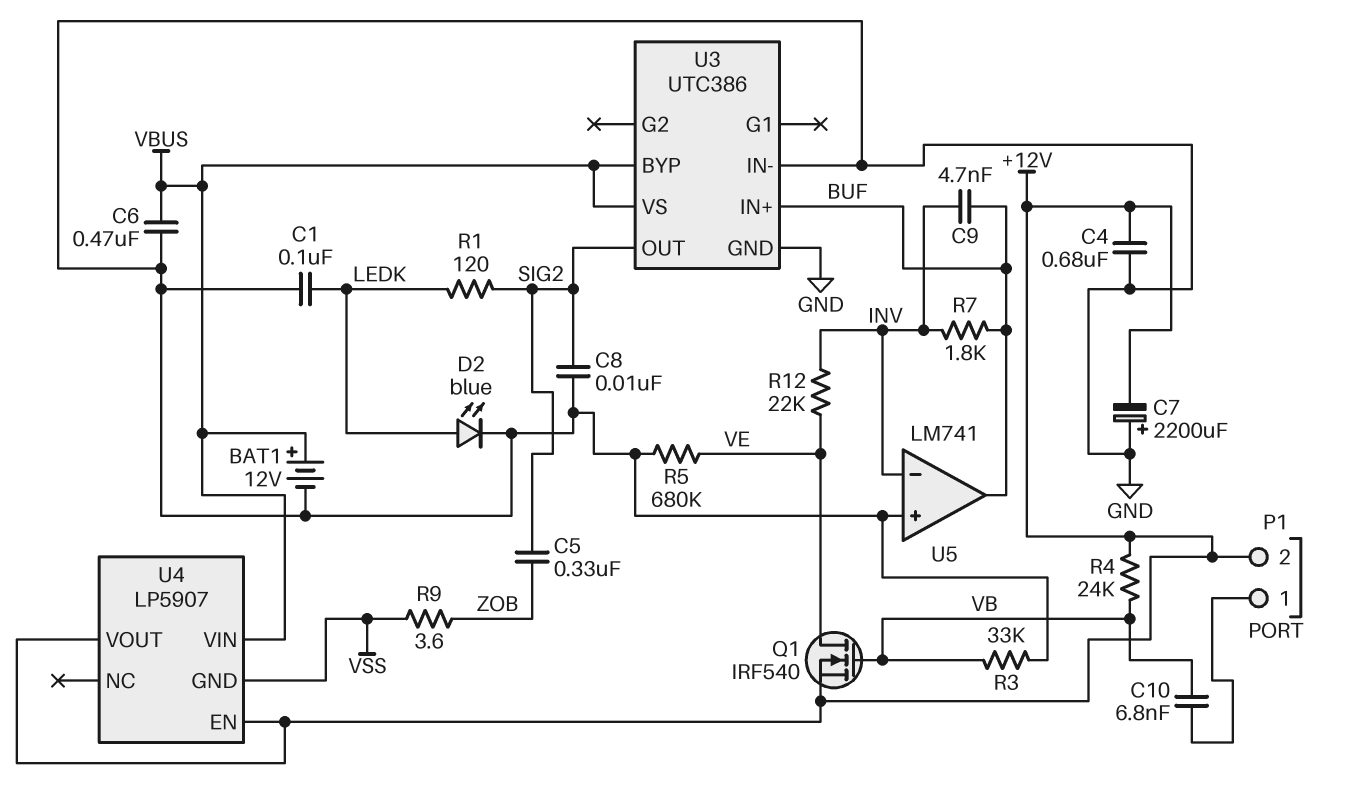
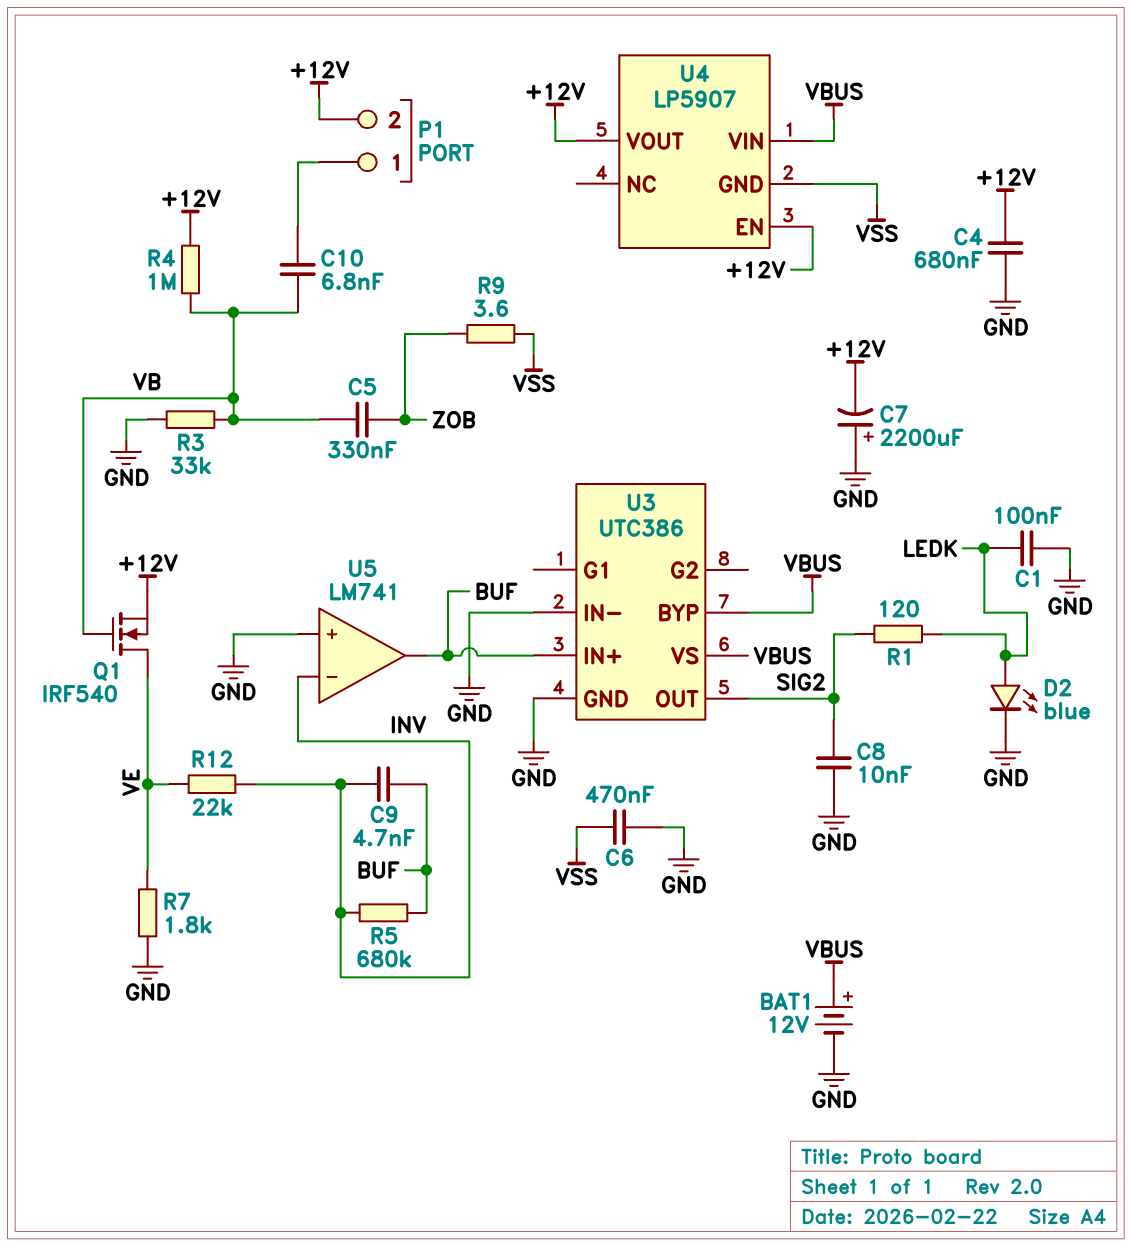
C5: 330nF (SIG2, ZOB) -> 330nF (VB, ZOB)
C6: 470nF (GND, VBUS) -> 470nF (GND, VSS)
R4: 24k (+12V, VB) -> 1M (+12V, VB)
R5: 680k (GND, VE) -> 680k (BUF, INV)
R7: 1.8k (BUF, INV) -> 1.8k (GND, VE)

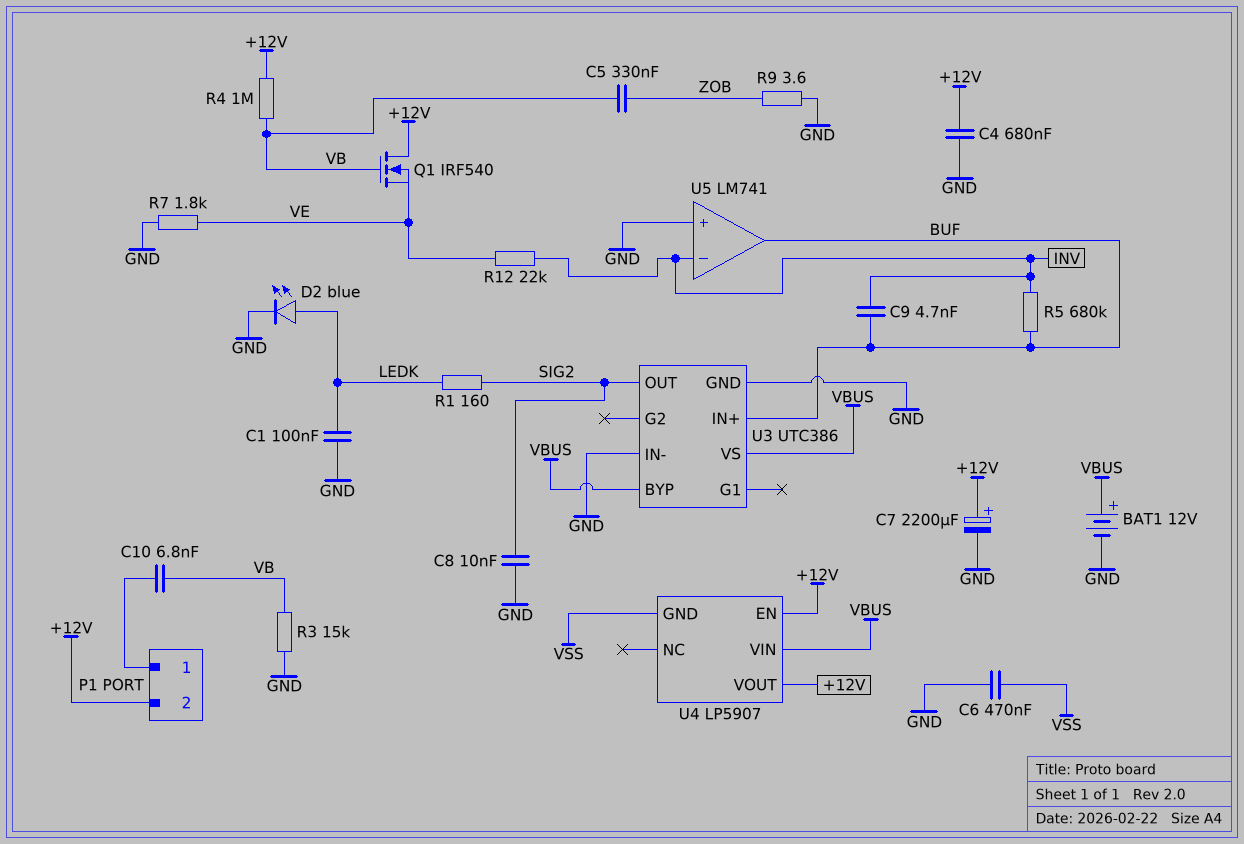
C7: 2200uF (plus GND, minus +12V) -> 2200uF (plus +12V, minus GND)
Q1: NMOS IRF540 (G VB, D VE, S +12V) -> NMOS IRF540 (G VB, D +12V, S VE)
R1: 120 (LEDK, SIG2) -> 160 (LEDK, SIG2)
R3: 33k (GND, VB) -> 15k (GND, VB)
R9: 3.6 (VSS, ZOB) -> 3.6 (GND, ZOB)

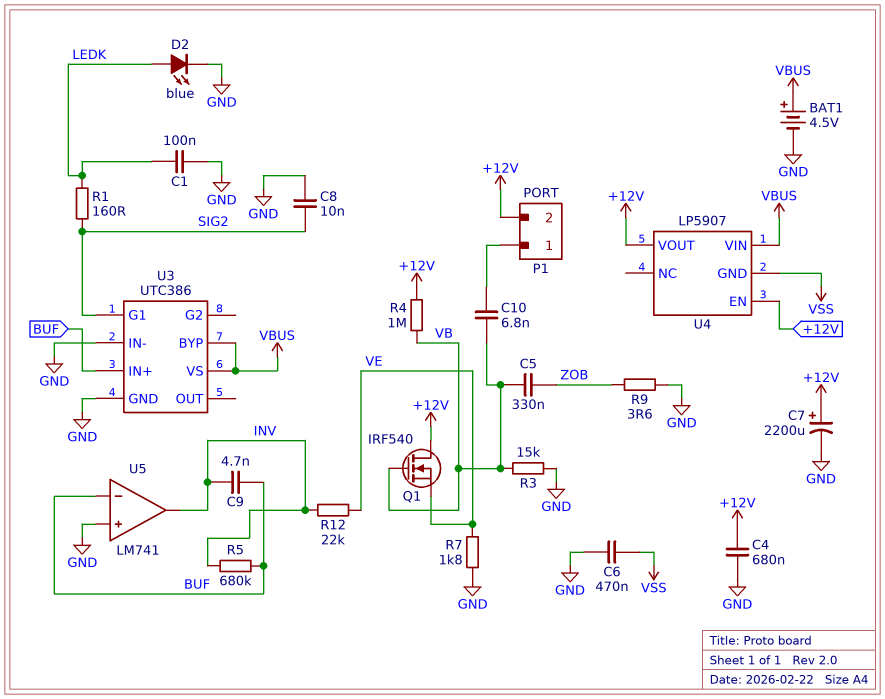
BAT1: 12V (plus VBUS, minus GND) -> 4.5V (plus VBUS, minus GND)
U3 pin G1: none -> SIG2
U3 pin OUT: SIG2 -> none
U5 pin in-: INV -> BUF
U5 pin out: BUF -> INV

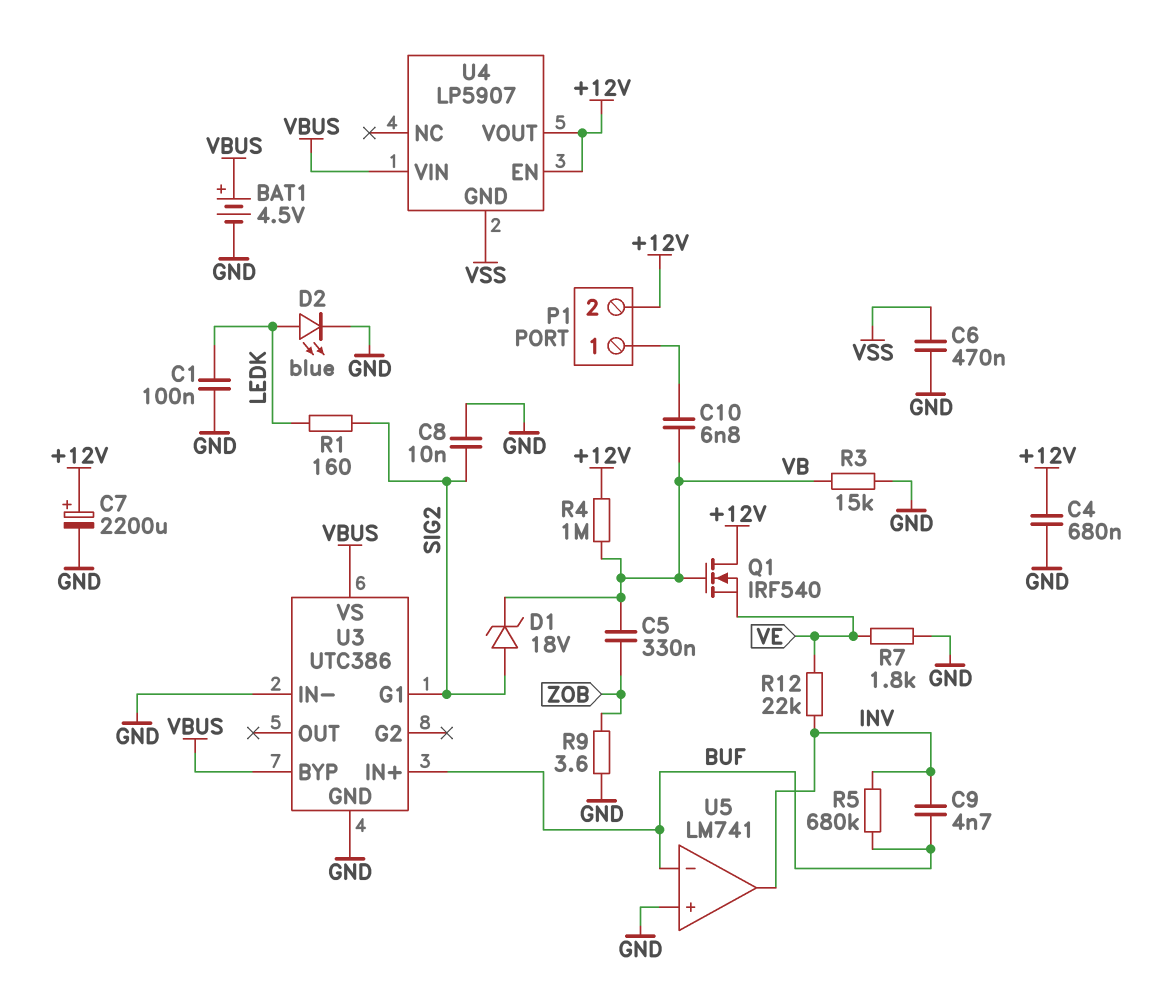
D1: none -> zener 18V (A SIG2, K VB)

